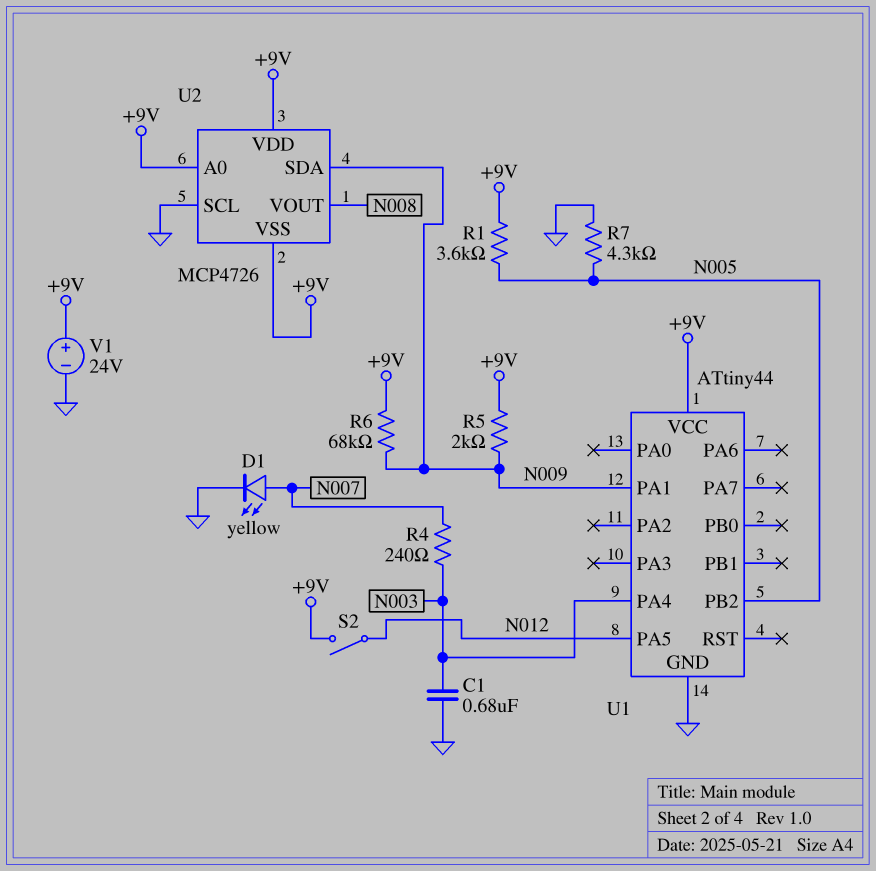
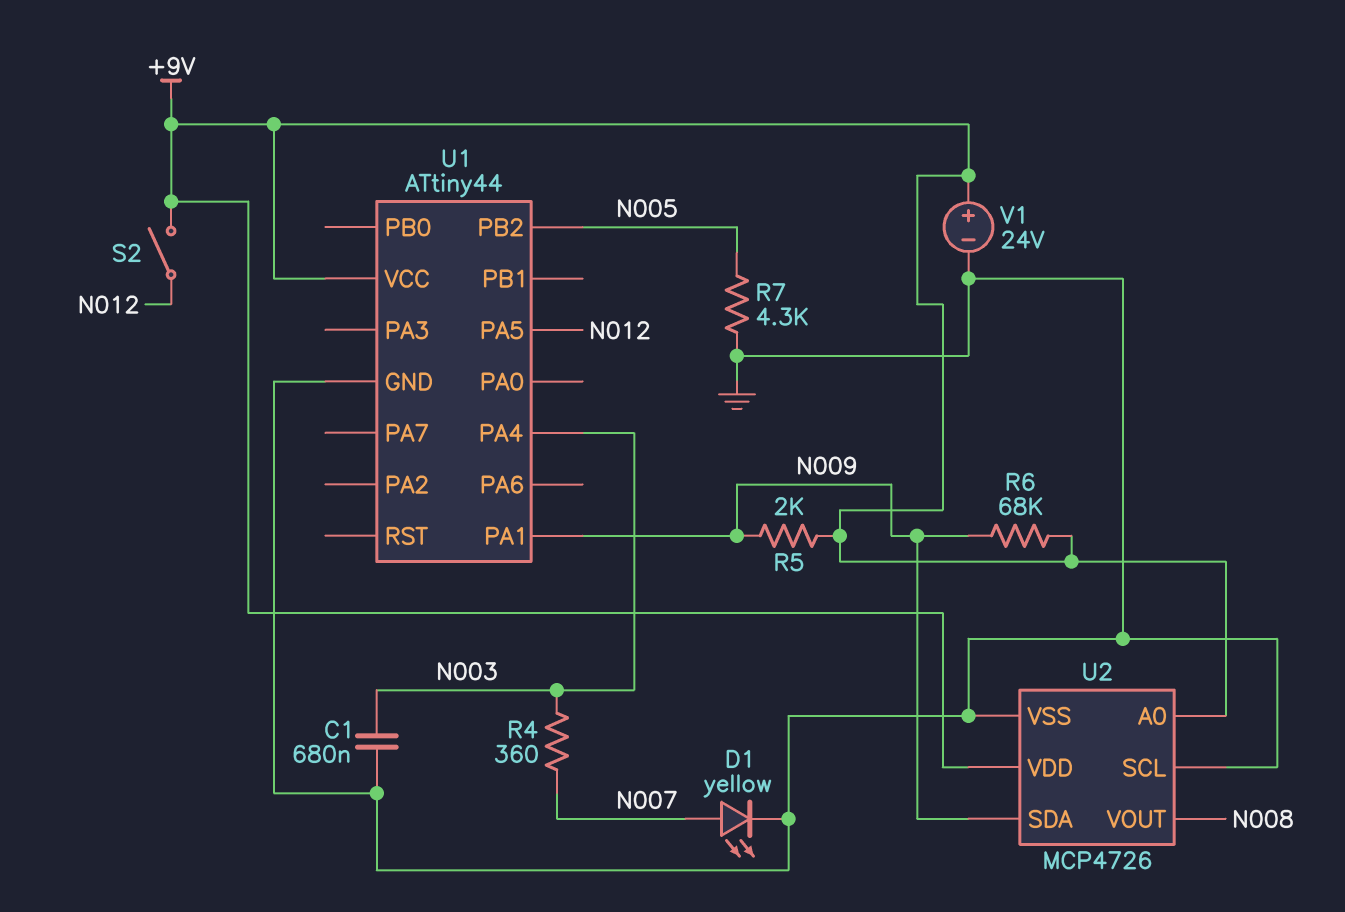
R1: 3.6k (+9V, N005) -> none
R4: 240 (N003, N007) -> 360 (N003, N007)
U2 pin VSS: +9V -> GND

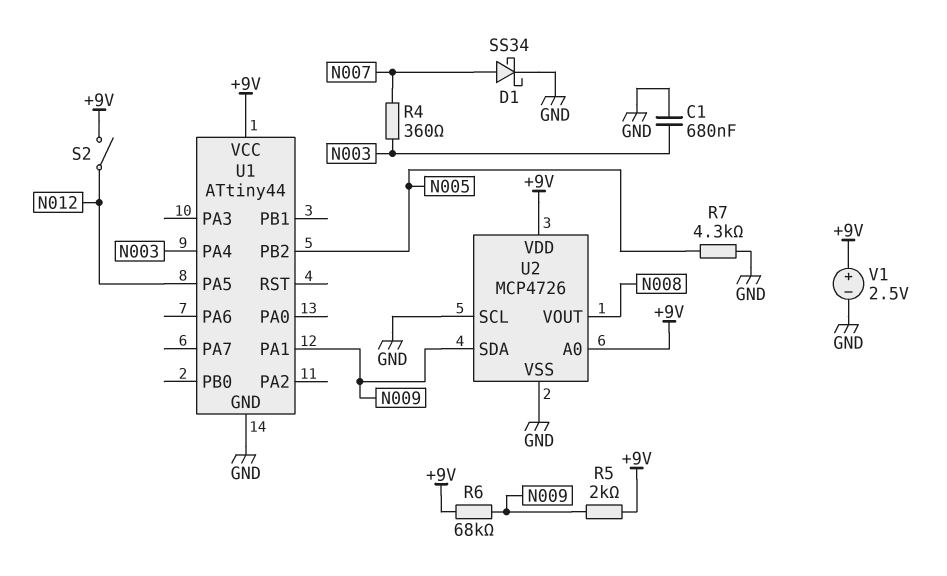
D1: LED yellow (A N007, K GND) -> schottky SS34 (A N007, K GND)
V1: 24V (plus +9V, minus GND) -> 2.5V (plus +9V, minus GND)

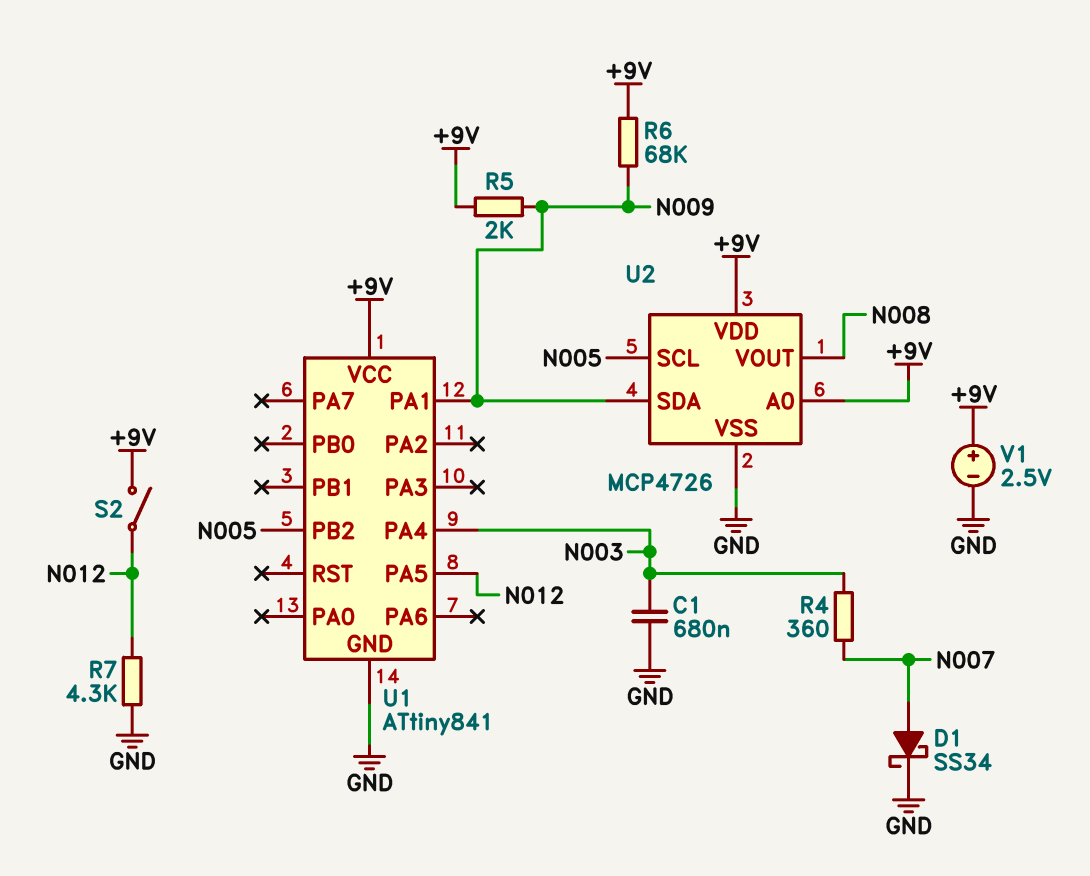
R7: 4.3k (GND, N005) -> 4.3k (GND, N012)
U1: ATtiny44 -> ATtiny841
U2 pin SCL: GND -> N005

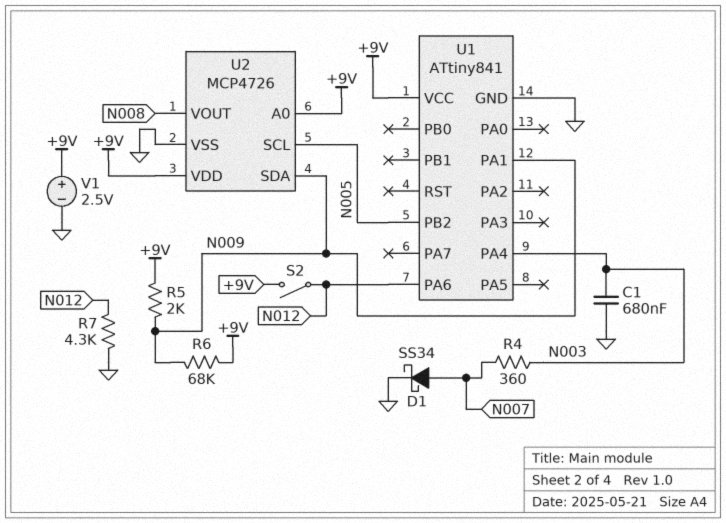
U1 pin PA5: N012 -> none
U1 pin PA6: none -> N012

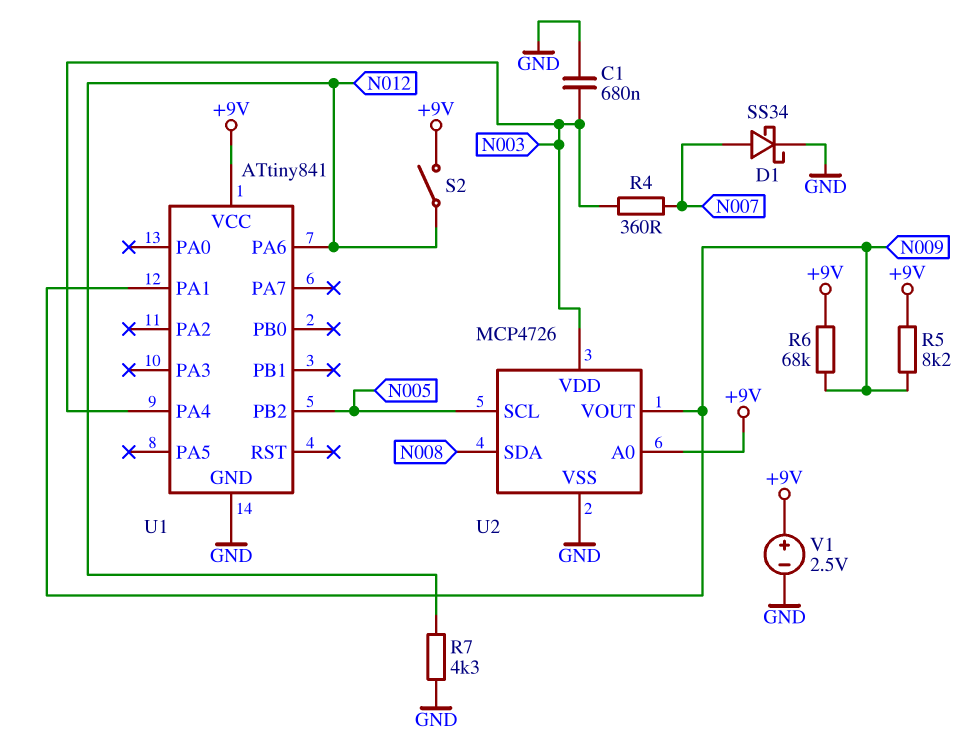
R5: 2k (+9V, N009) -> 8.2k (+9V, N009)
U2 pin SDA: N009 -> N008
U2 pin VDD: +9V -> N003
U2 pin VOUT: N008 -> N009

